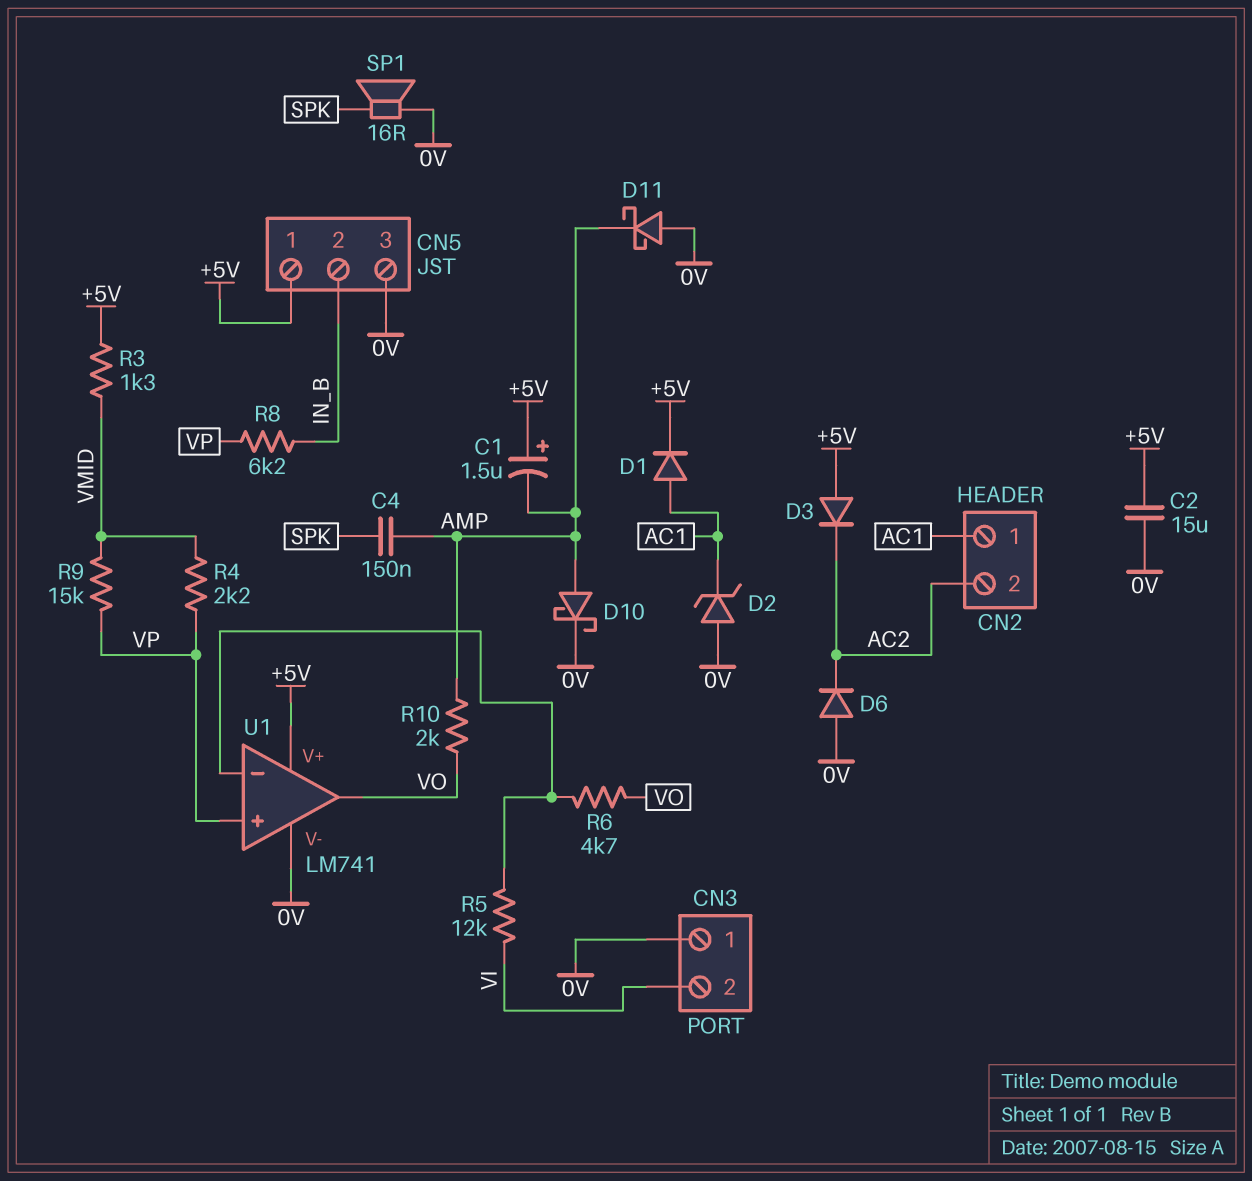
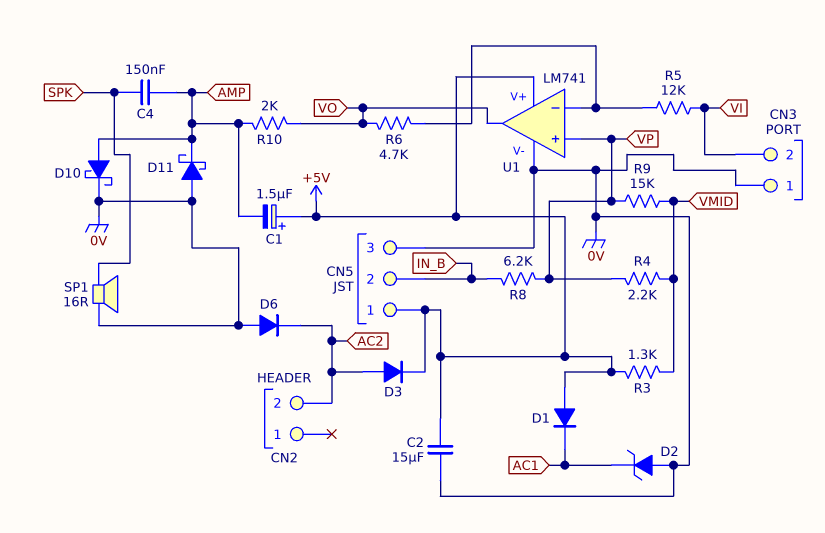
CN2 pin 1: AC1 -> none
D1: diode (A AC1, K +5V) -> diode (A +5V, K AC1)
D3: diode (A +5V, K AC2) -> diode (A AC2, K +5V)

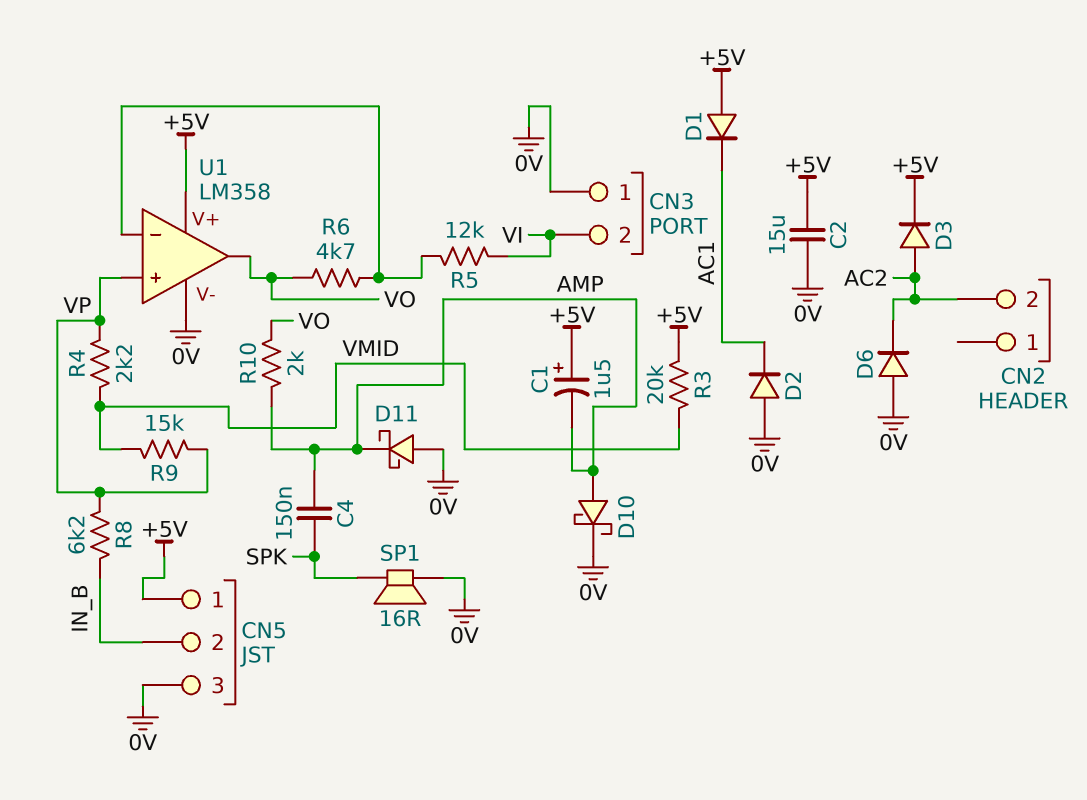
D2: zener (A 0V, K AC1) -> diode (A 0V, K AC1)
R3: 1.3k (+5V, VMID) -> 20k (+5V, VMID)
U1: LM741 -> LM358

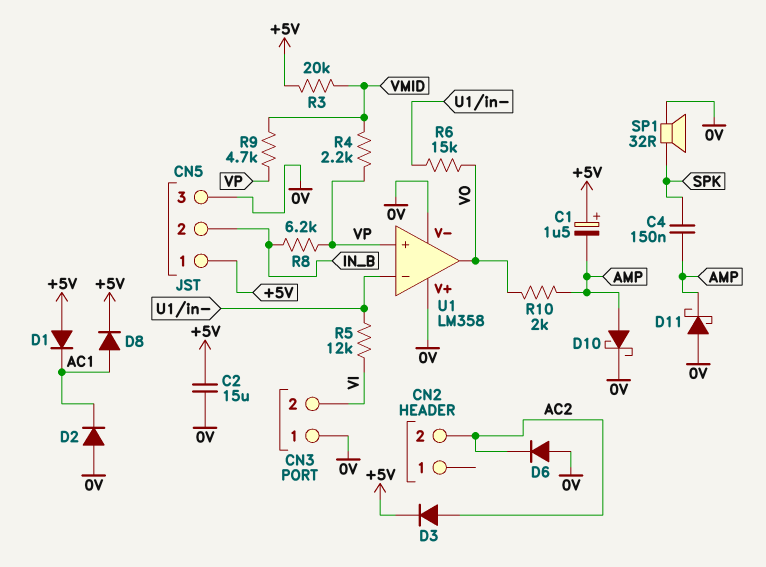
D8: none -> diode (A AC1, K +5V)
R6: 4.7k (U1/in-, VO) -> 15k (U1/in-, VO)
R9: 15k (VMID, VP) -> 4.7k (VMID, VP)
SP1: speaker 16R (0V, SPK) -> speaker 32R (0V, SPK)
U1 pin V+: +5V -> 0V

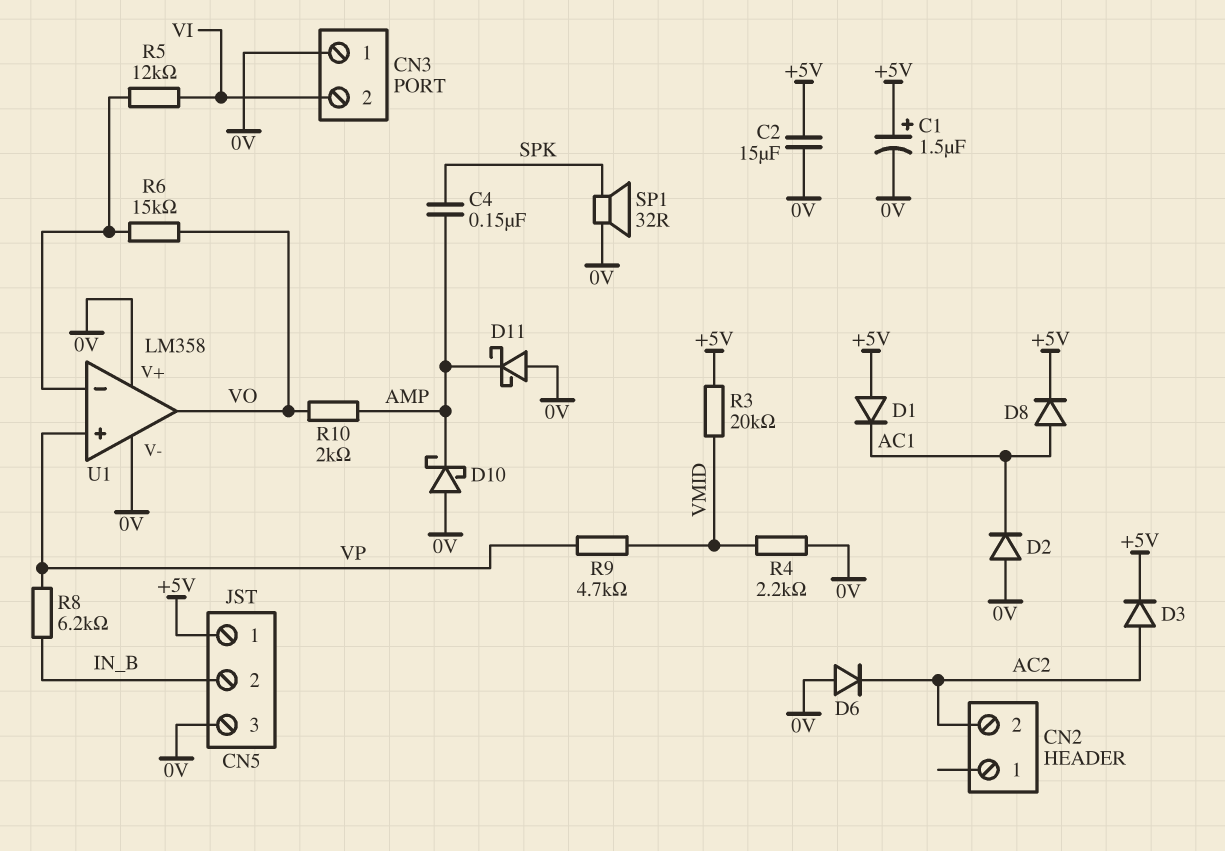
C1: 1.5uF (plus +5V, minus AMP) -> 1.5uF (plus +5V, minus 0V)
D10: schottky (A AMP, K 0V) -> schottky (A 0V, K AMP)
R4: 2.2k (VMID, VP) -> 2.2k (0V, VMID)

